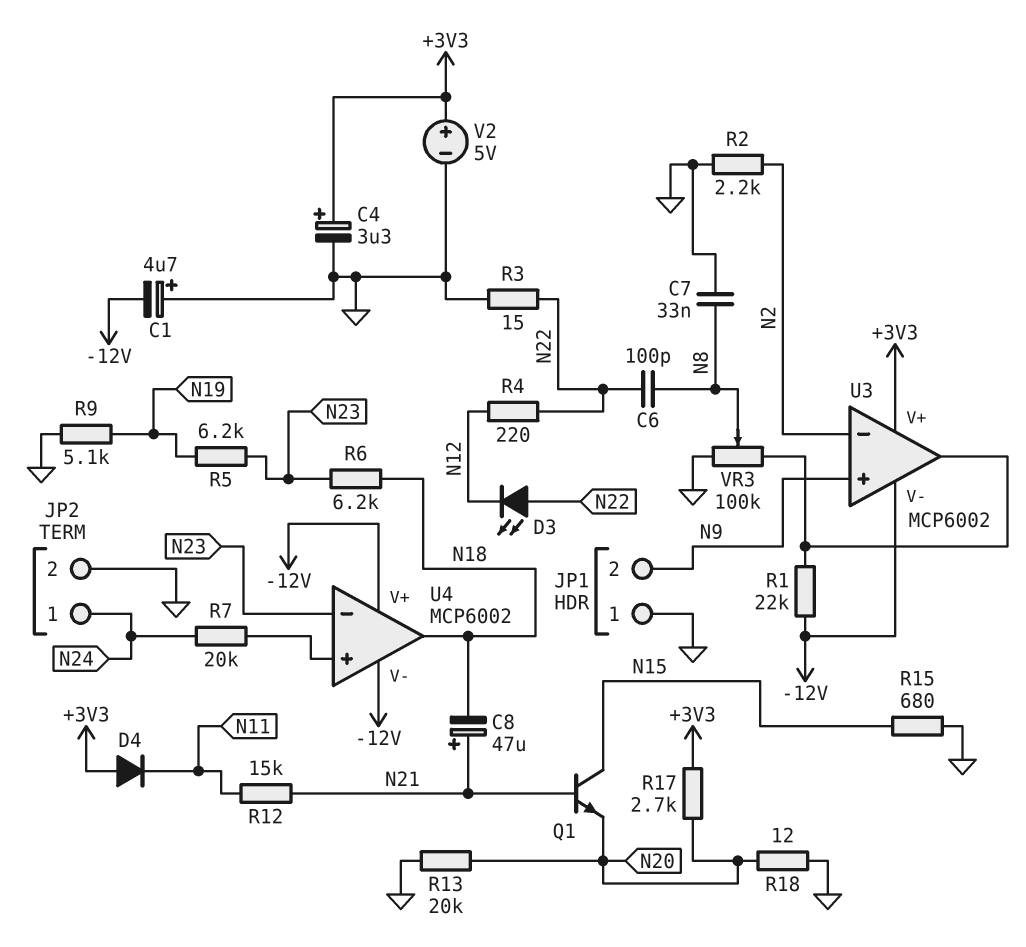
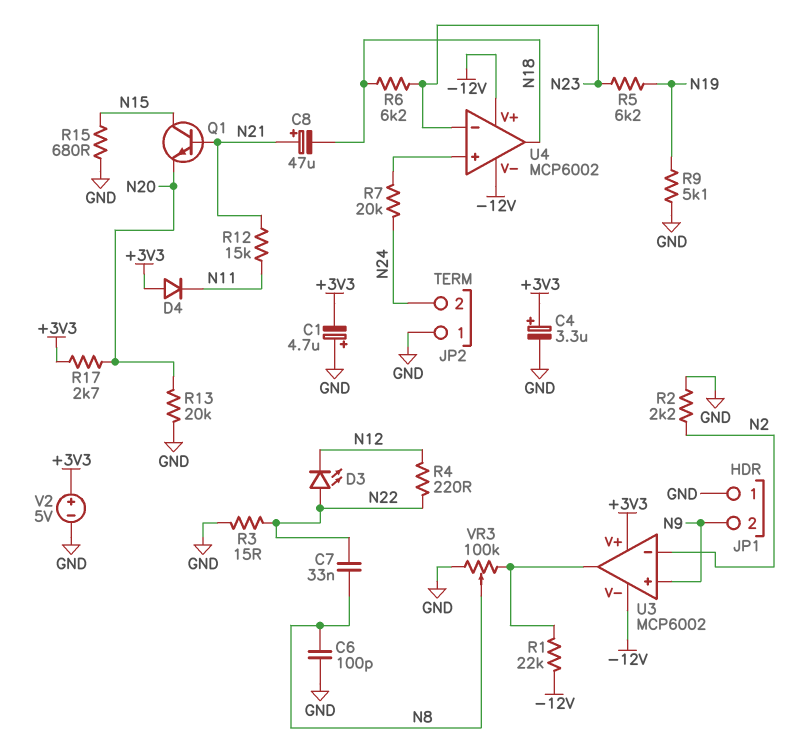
C1: 4.7uF (plus GND, minus -12V) -> 4.7uF (plus GND, minus +3V3)
C6: 100pF (N8, N22) -> 100pF (GND, N8)
C7: 33nF (GND, N8) -> 33nF (N8, N22)
JP2 pin 1: N24 -> GND
JP2 pin 2: GND -> N24
R18: 12 (GND, N20) -> none

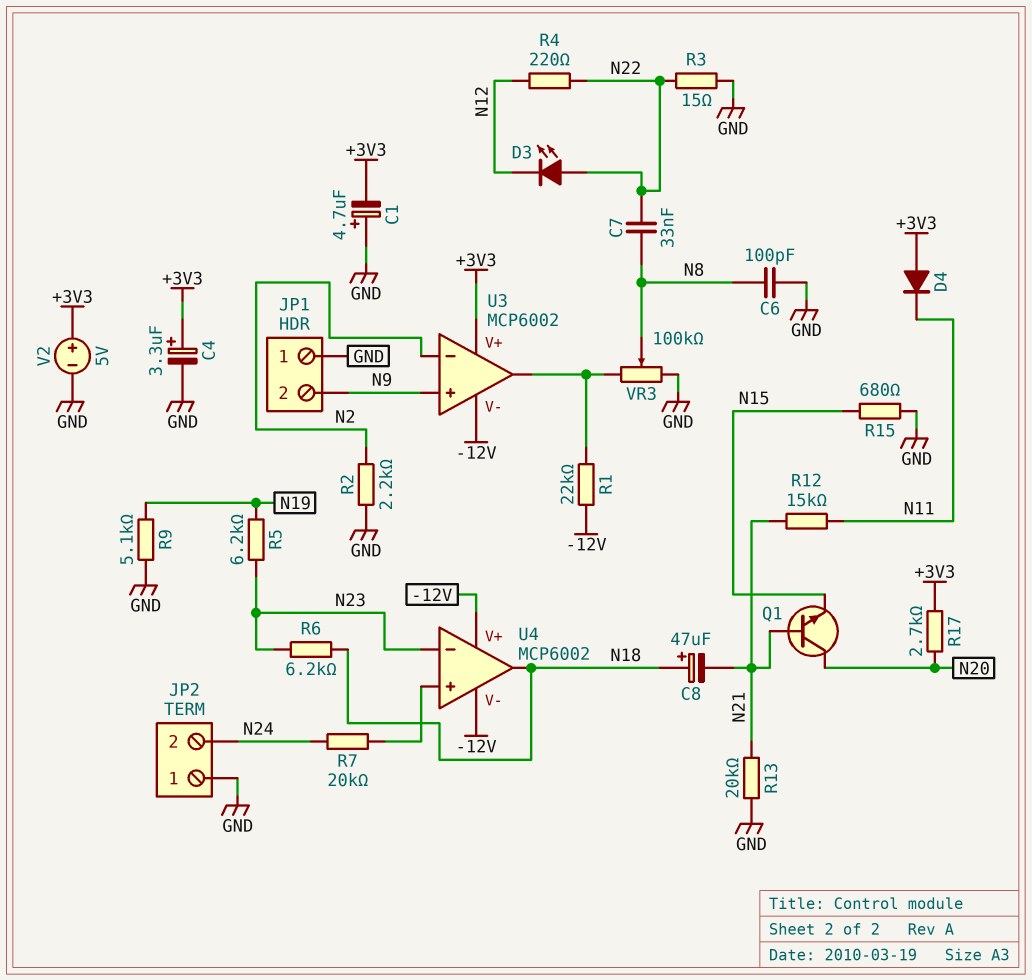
C8: 47uF (plus N21, minus N18) -> 47uF (plus N18, minus N21)
Q1: NPN (B N21, C N15, E N20) -> NPN (B N21, C N20, E N15)
R13: 20k (GND, N20) -> 20k (GND, N21)

